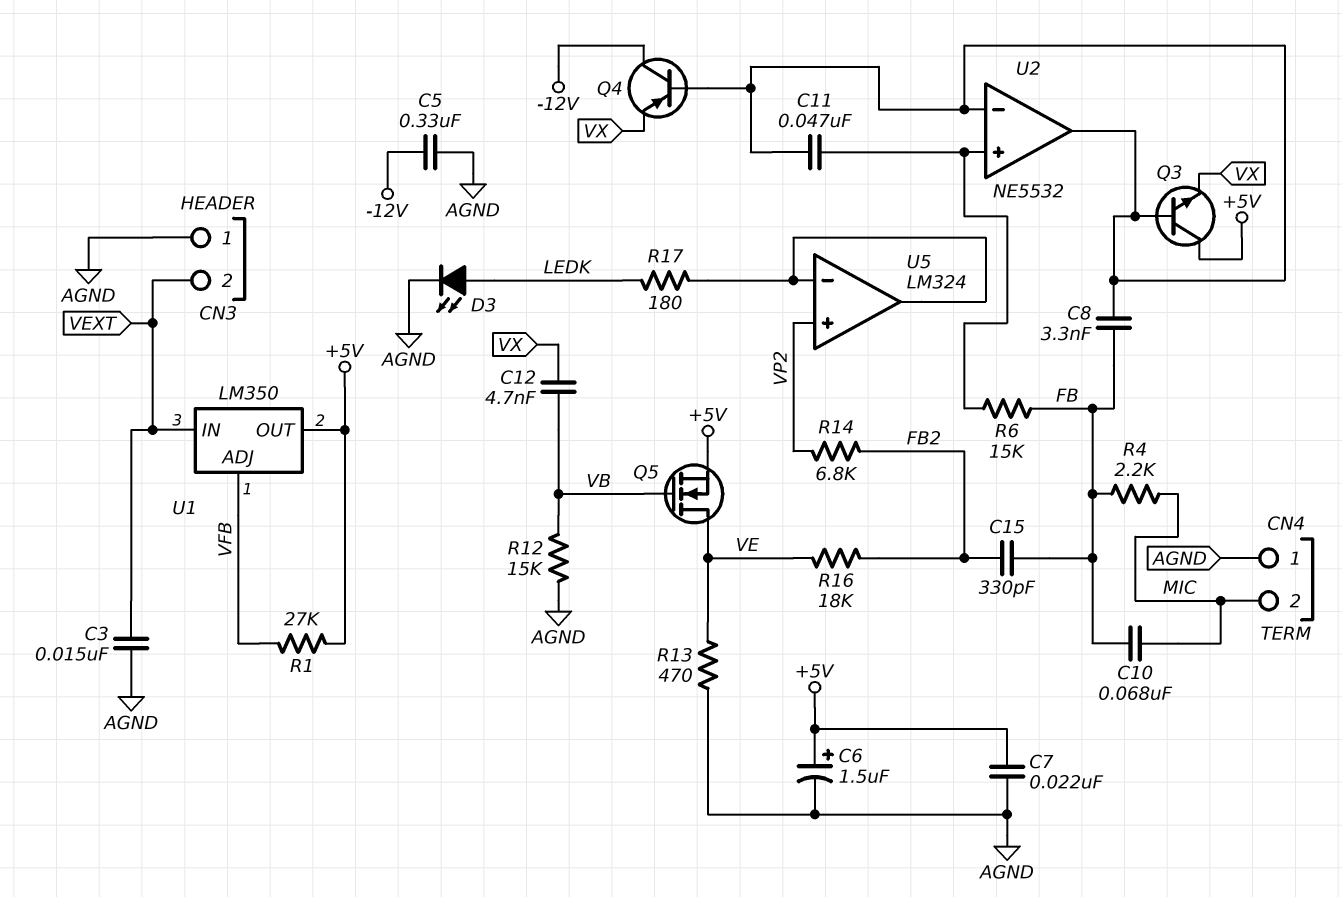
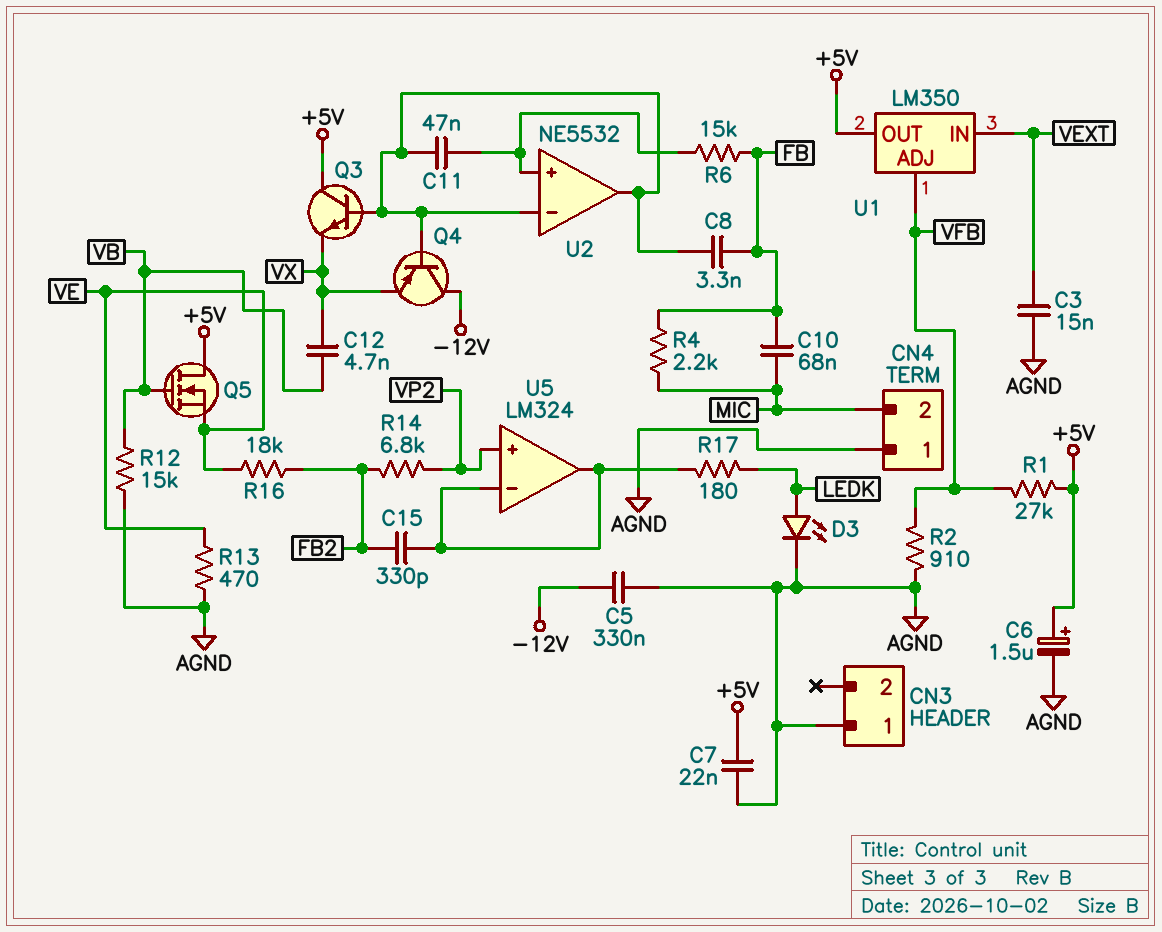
C15: 330pF (FB, FB2) -> 330pF (FB2, U5/in-)
CN3 pin 2: VEXT -> none
Q5: NMOS (G VB, D VE, S +5V) -> NMOS (G VB, D +5V, S VE)
R2: none -> 910 (AGND, VFB)

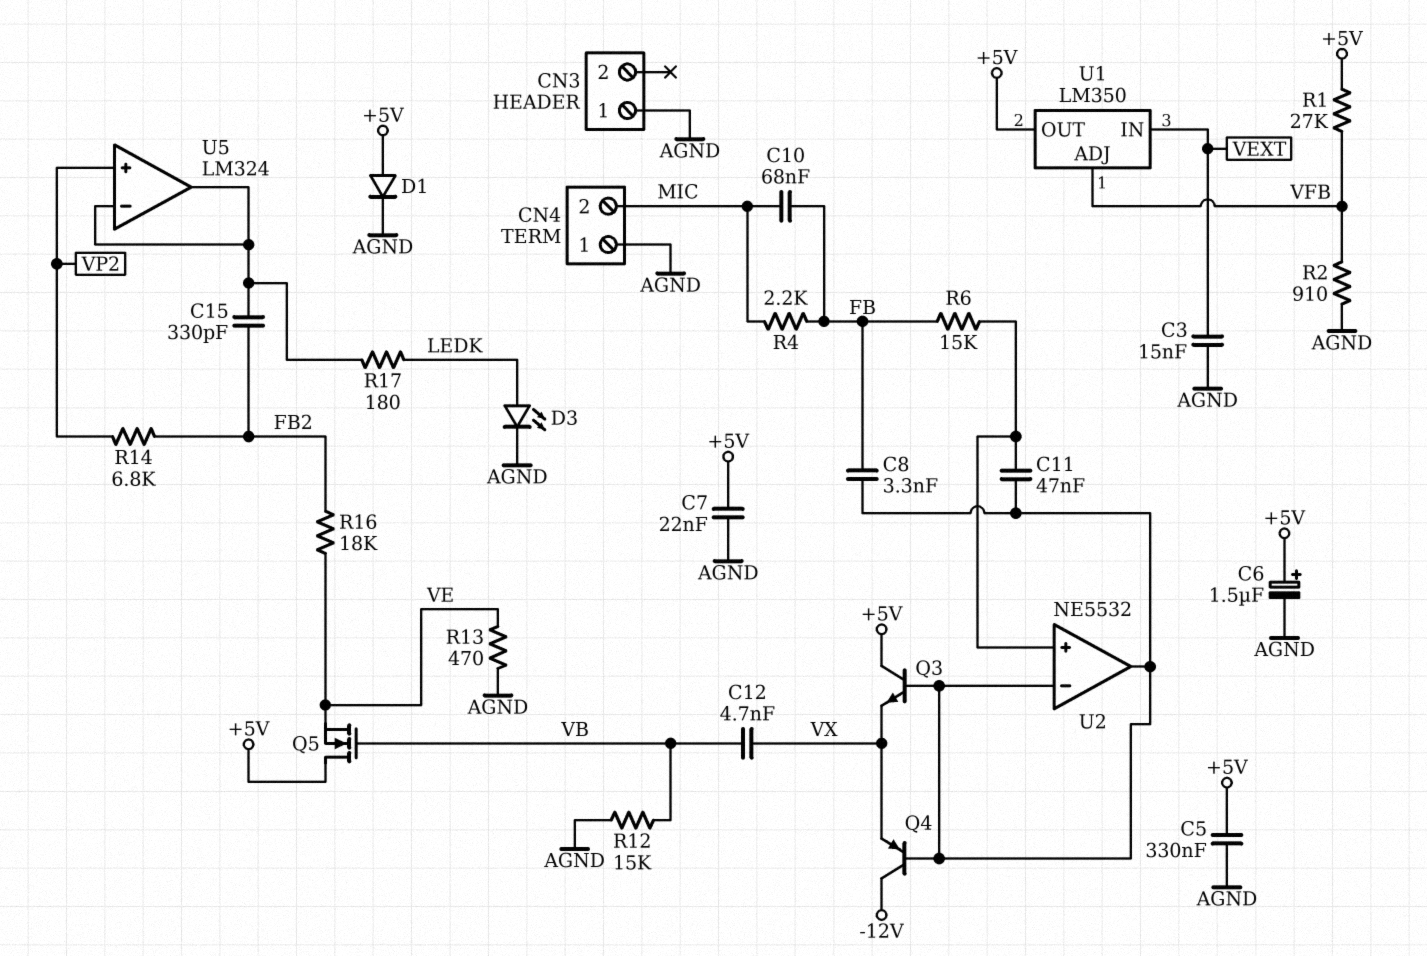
C5: 330nF (-12V, AGND) -> 330nF (+5V, AGND)
D1: none -> diode (A +5V, K AGND)

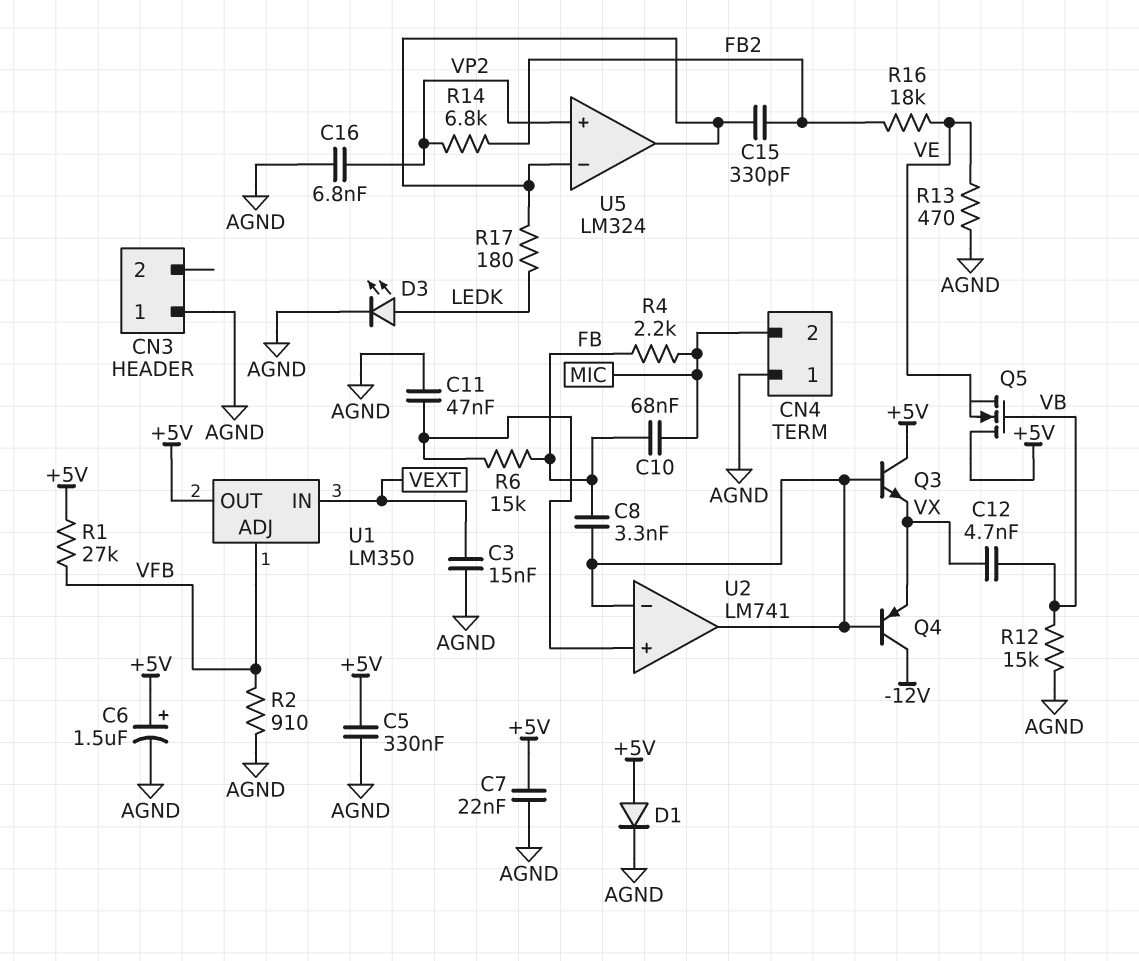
C11: 47nF (U2/in+, U2/in-) -> 47nF (AGND, U2/in+)
C16: none -> 6.8nF (AGND, VP2)
U2: NE5532 -> LM741

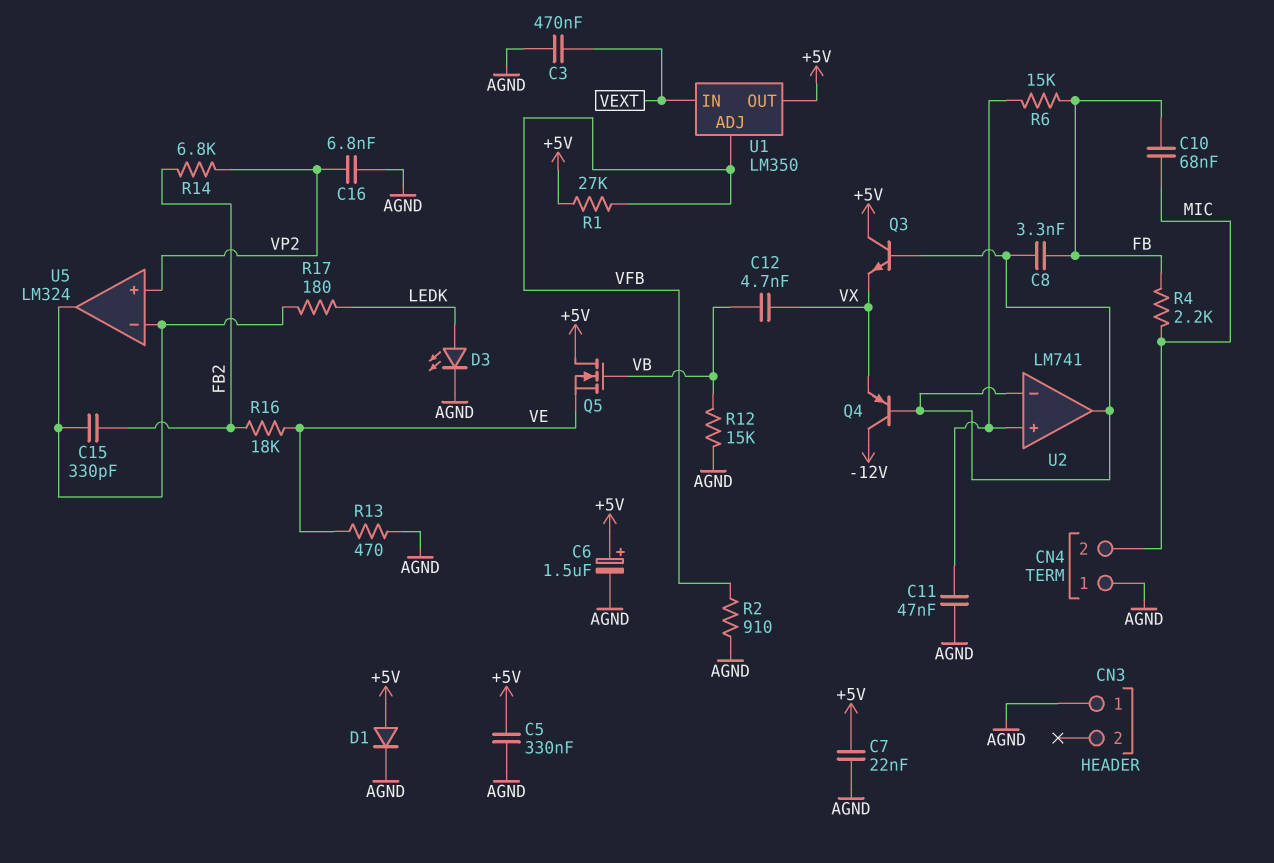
C3: 15nF (AGND, VEXT) -> 470nF (AGND, VEXT)

